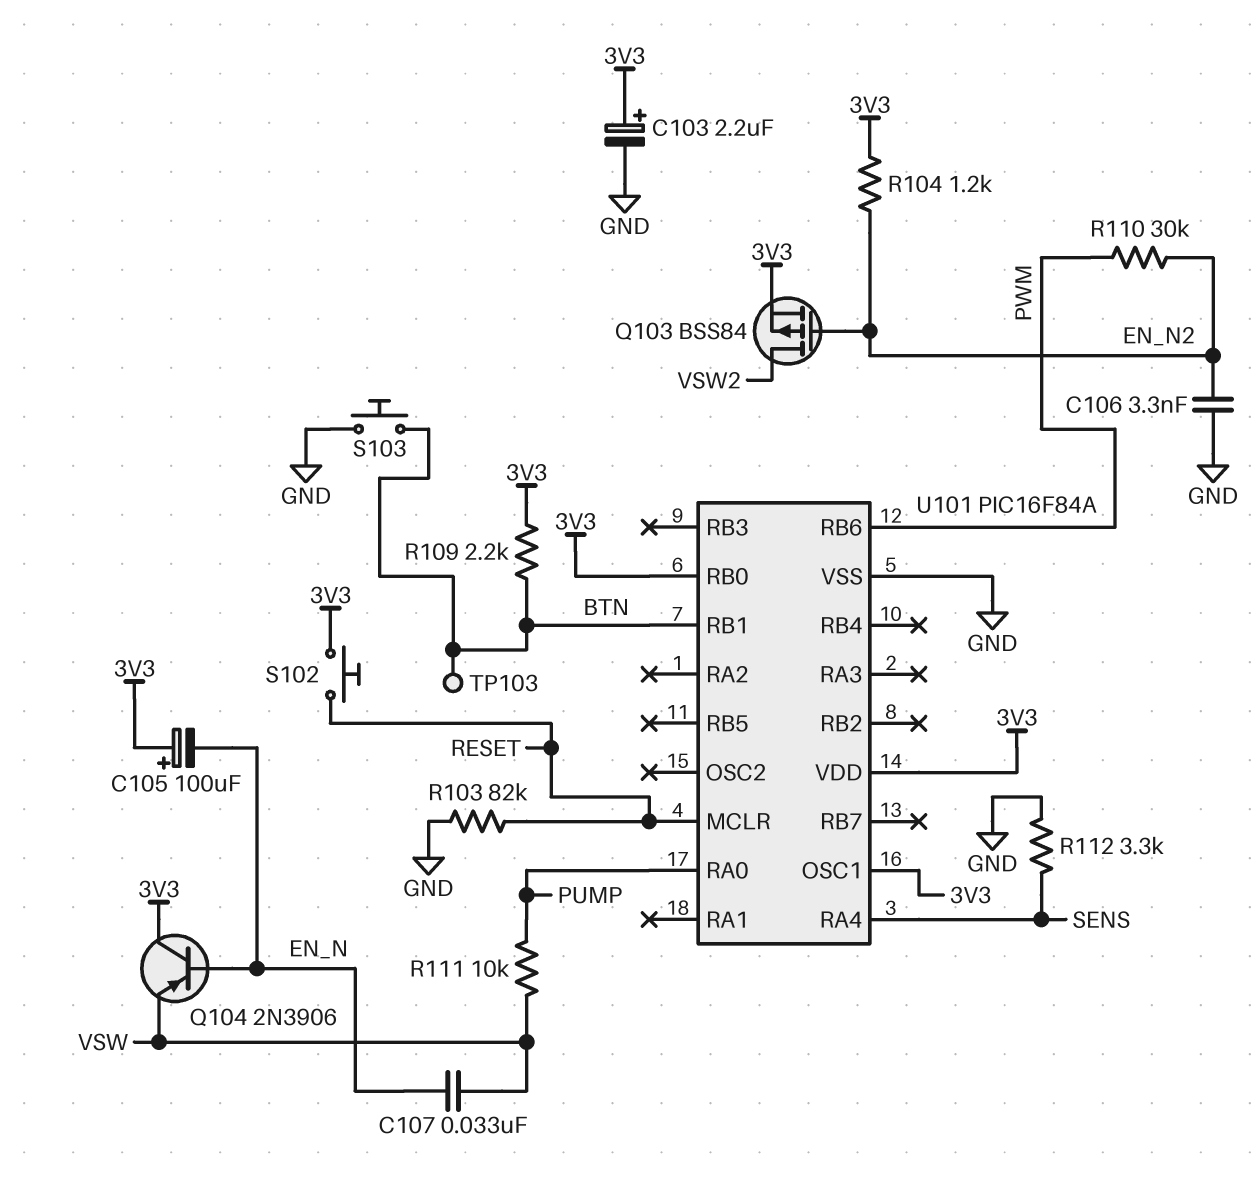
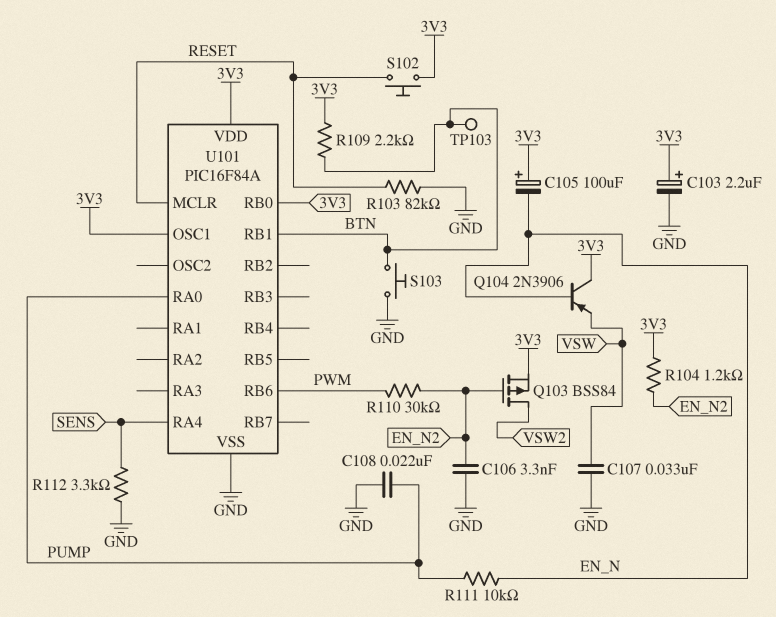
C107: 33nF (EN_N, VSW) -> 33nF (GND, VSW)
C108: none -> 22nF (GND, PUMP)
R111: 10k (PUMP, VSW) -> 10k (EN_N, PUMP)

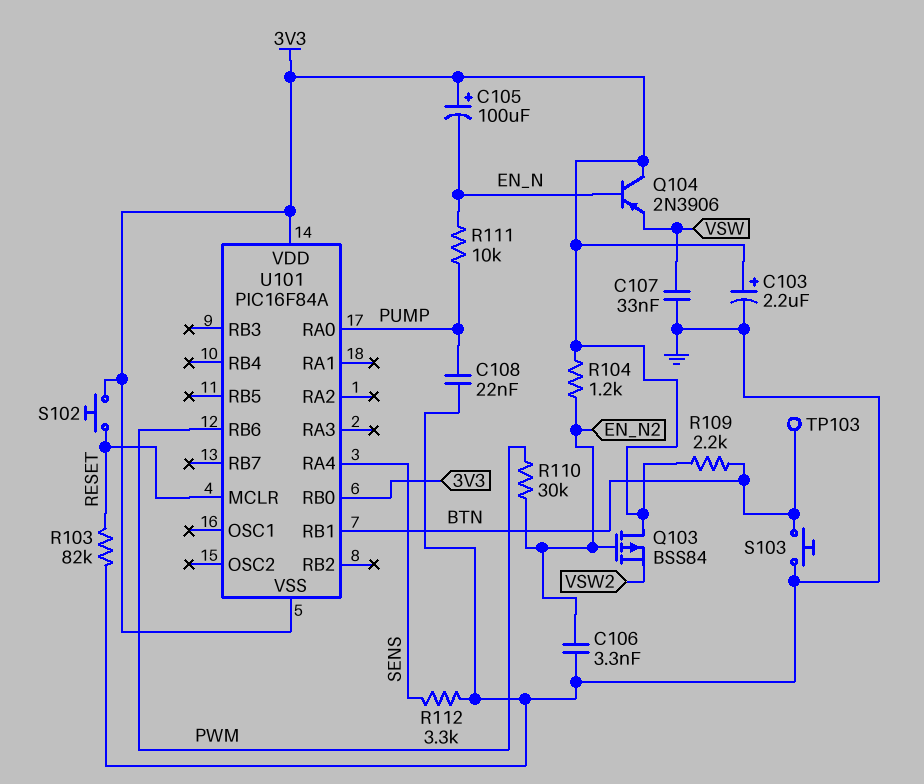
Q103: PMOS BSS84 (G EN_N2, D VSW2, S 3V3) -> PMOS BSS84 (G EN_N2, D 3V3, S VSW2)
U101 pin OSC1: 3V3 -> none
U101 pin VSS: GND -> 3V3

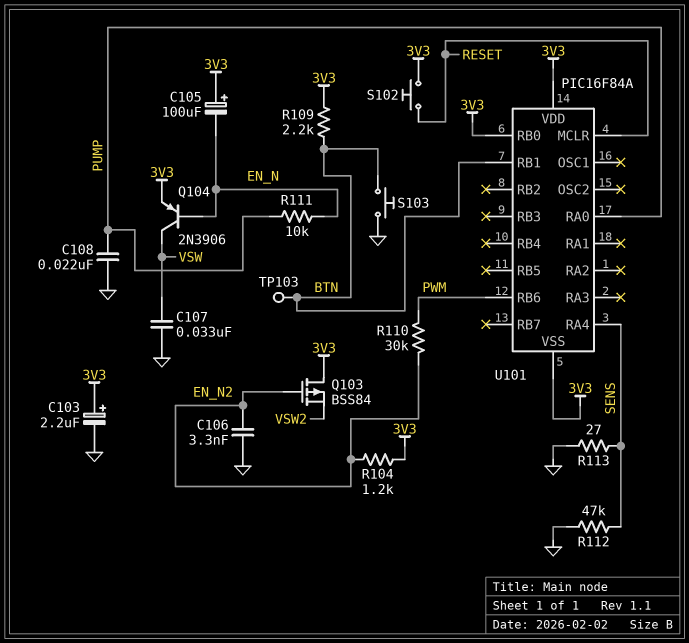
Q104: PNP 2N3906 (B EN_N, C 3V3, E VSW) -> PNP 2N3906 (B EN_N, C VSW, E 3V3)
R103: 82k (GND, RESET) -> none
R112: 3.3k (GND, SENS) -> 47k (GND, SENS)
R113: none -> 27 (GND, SENS)

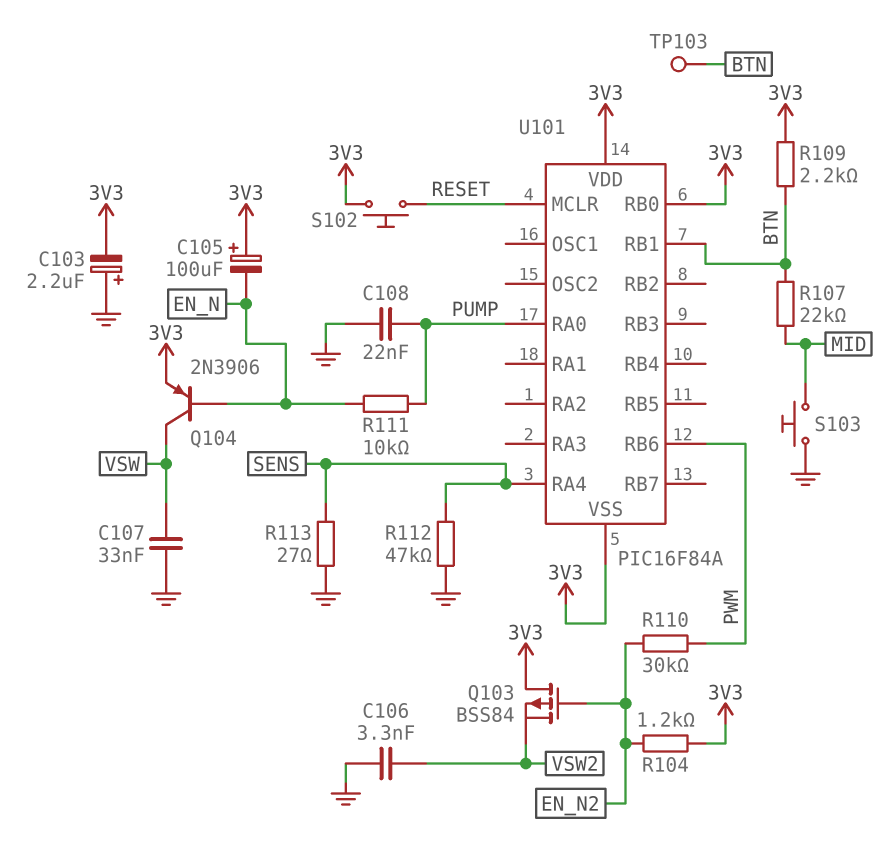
C103: 2.2uF (plus 3V3, minus GND) -> 2.2uF (plus GND, minus 3V3)
C106: 3.3nF (EN_N2, GND) -> 3.3nF (GND, VSW2)
R107: none -> 22k (BTN, MID)
S103: button (BTN, GND) -> button (GND, MID)

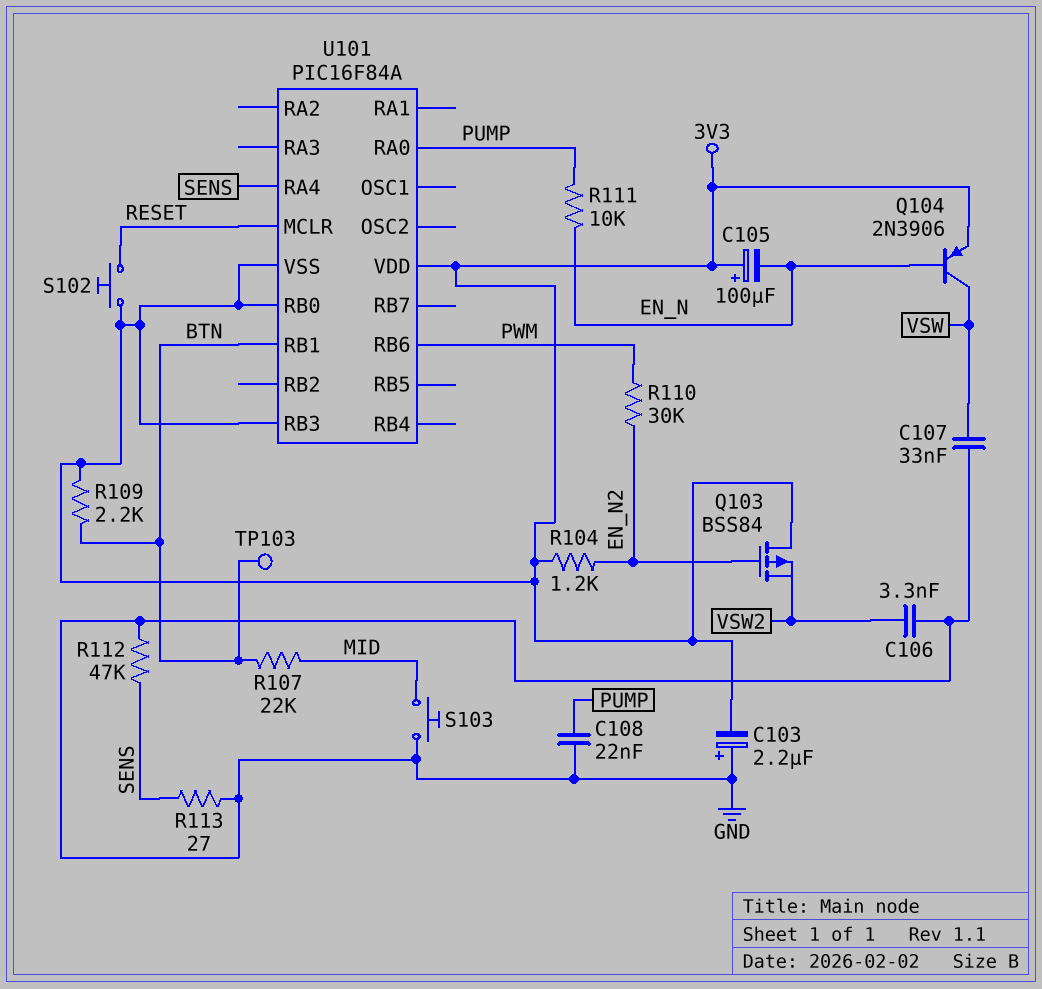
U101 pin RB3: none -> 3V3

